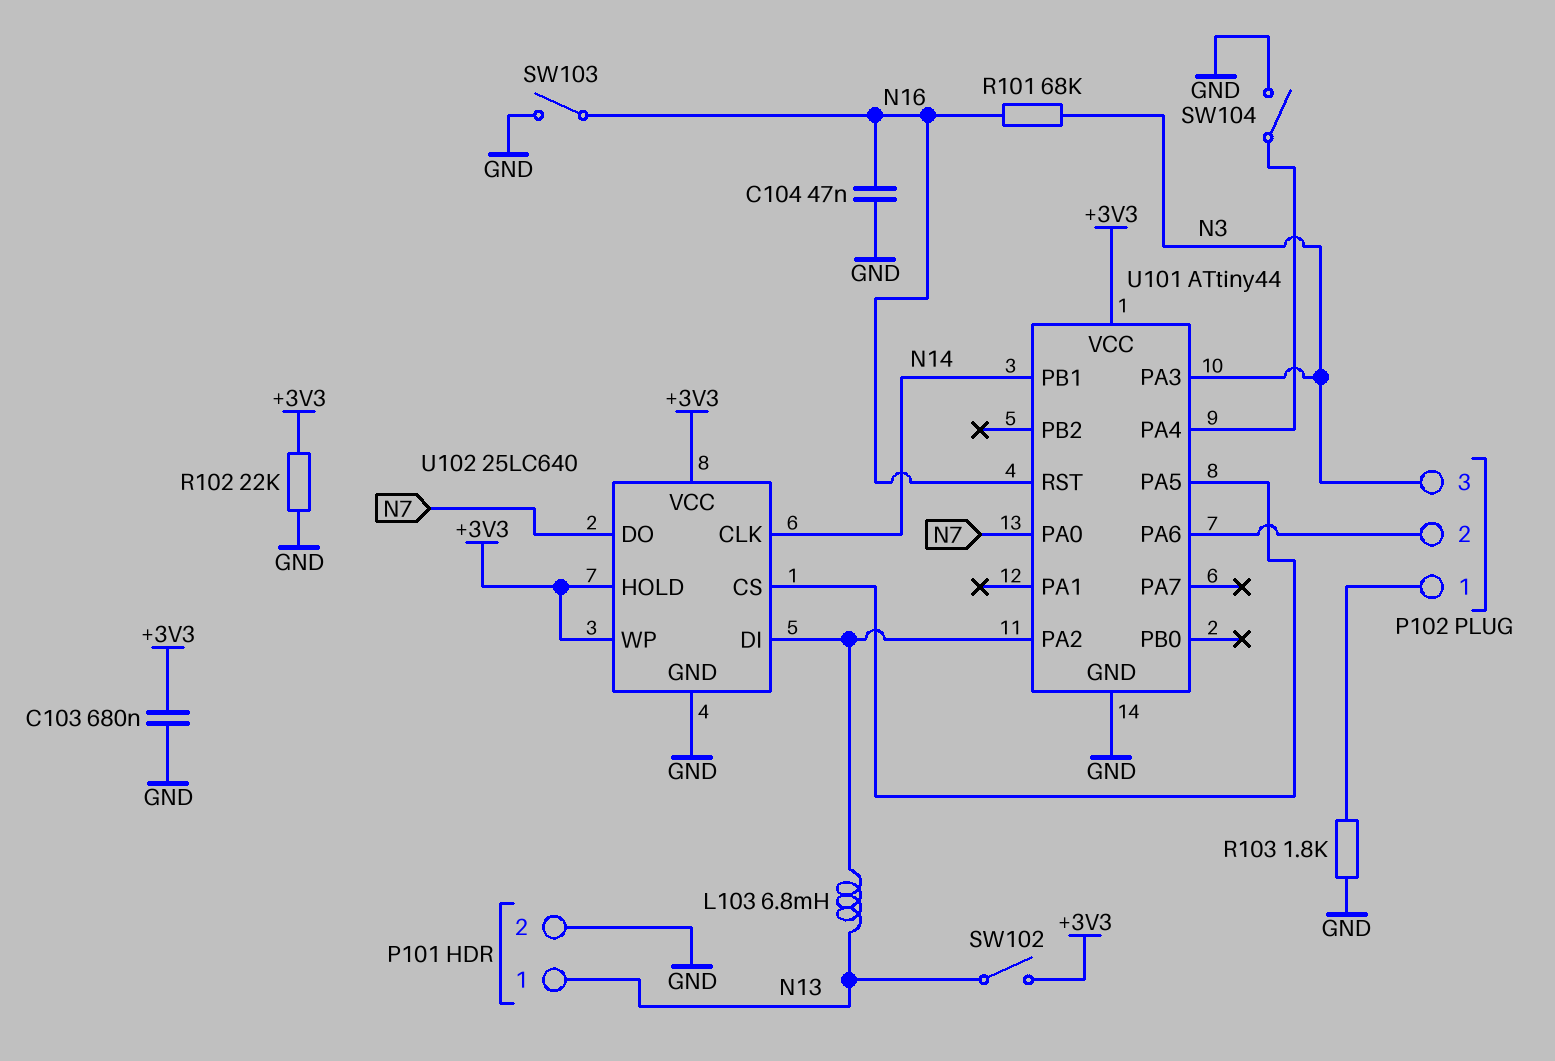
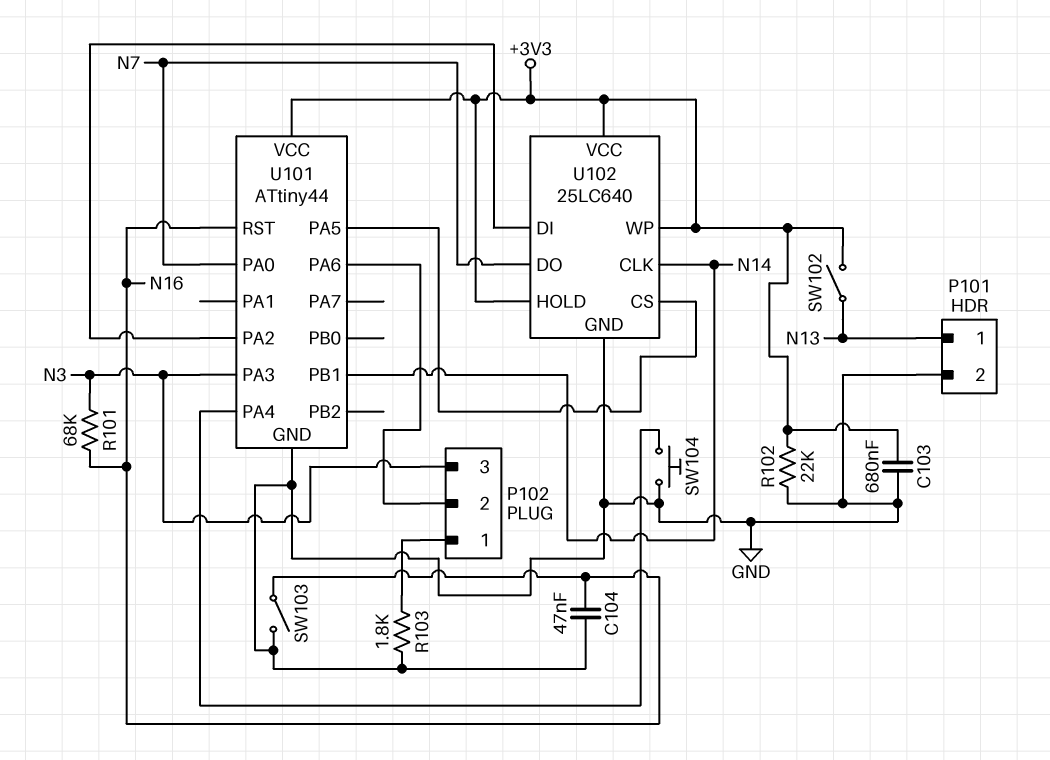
L103: 6.8mH (N13, U101/PA2) -> none
SW104: switch (GND, U101/PA4) -> button (GND, U101/PA4)

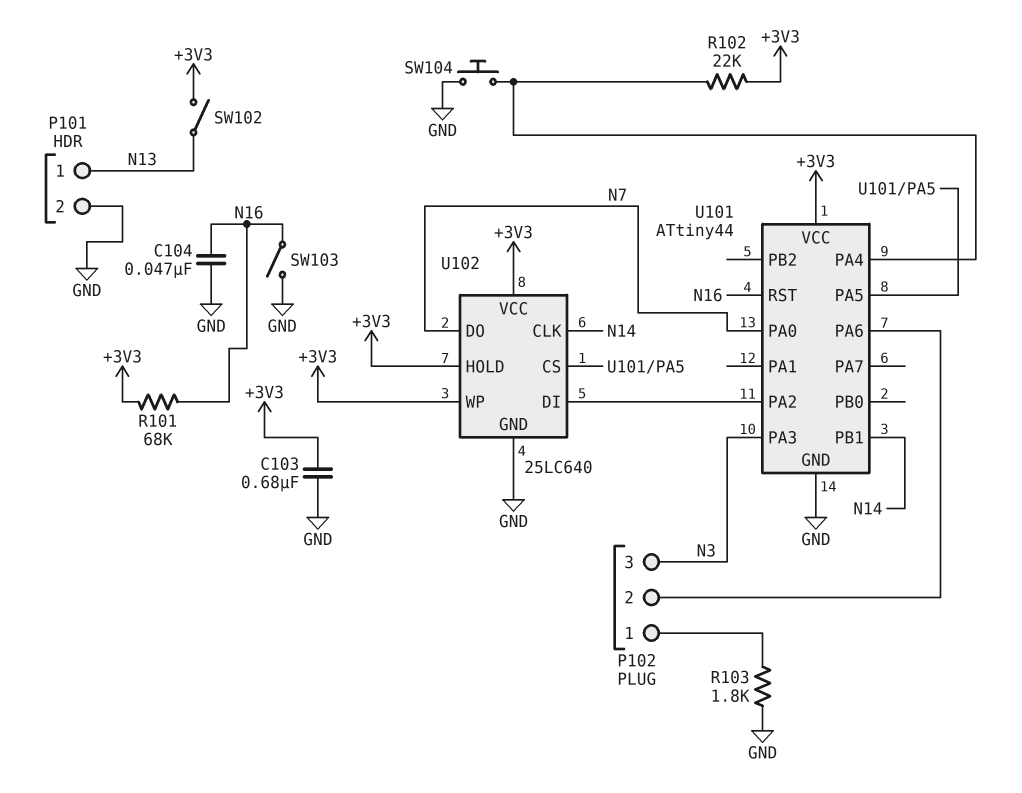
R101: 68k (N3, N16) -> 68k (+3V3, N16)
R102: 22k (+3V3, GND) -> 22k (+3V3, U101/PA4)

